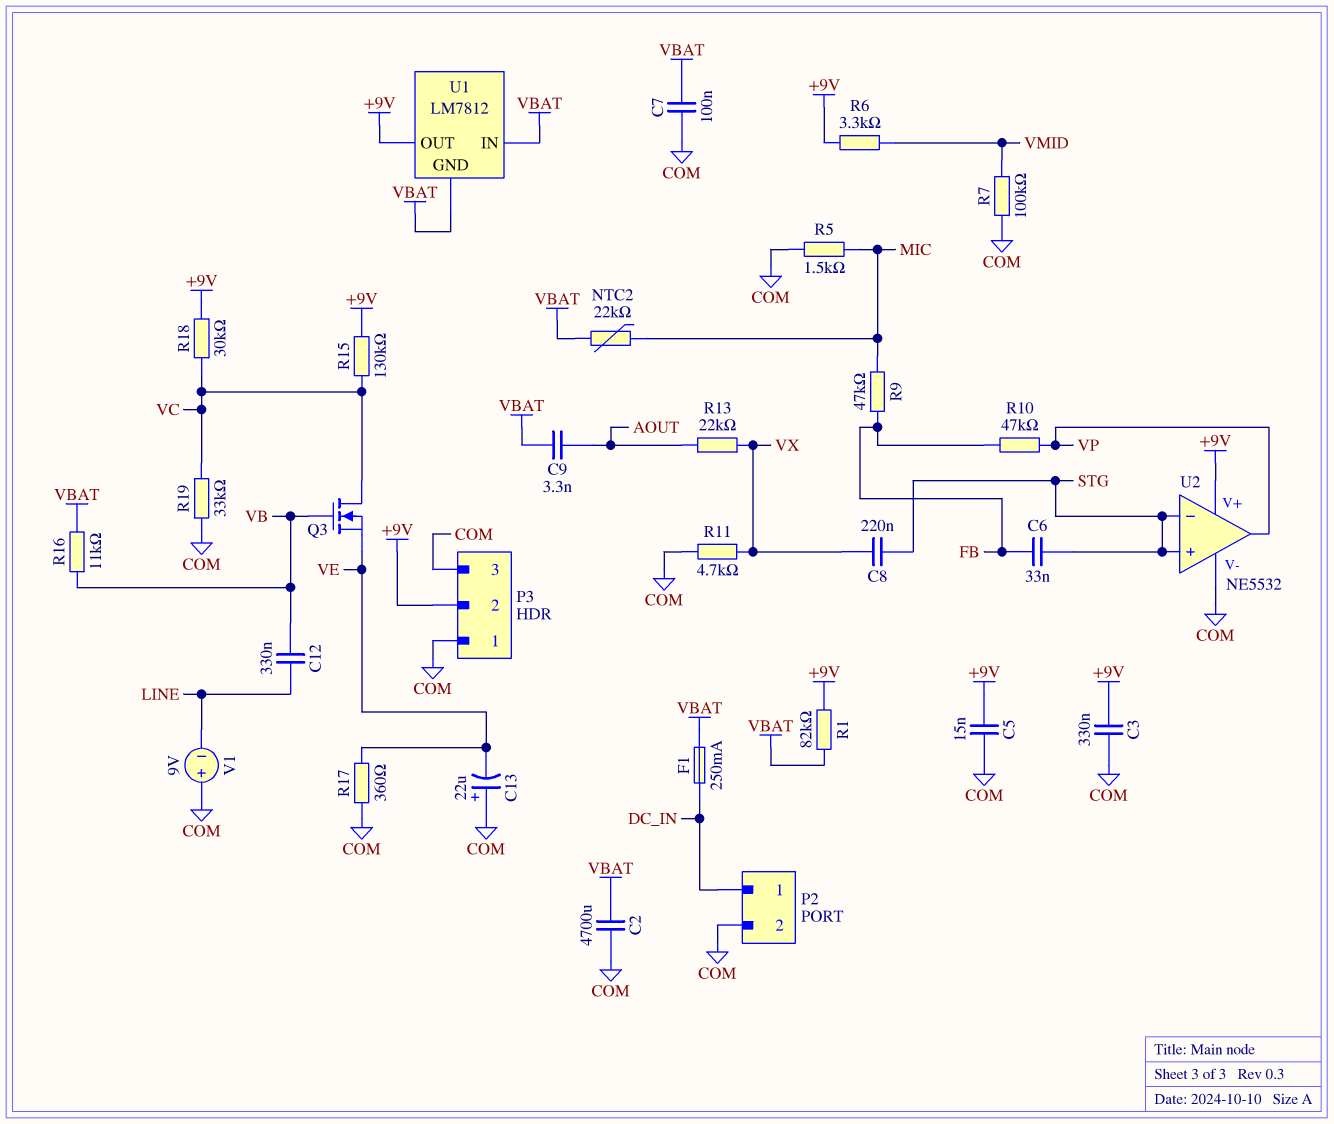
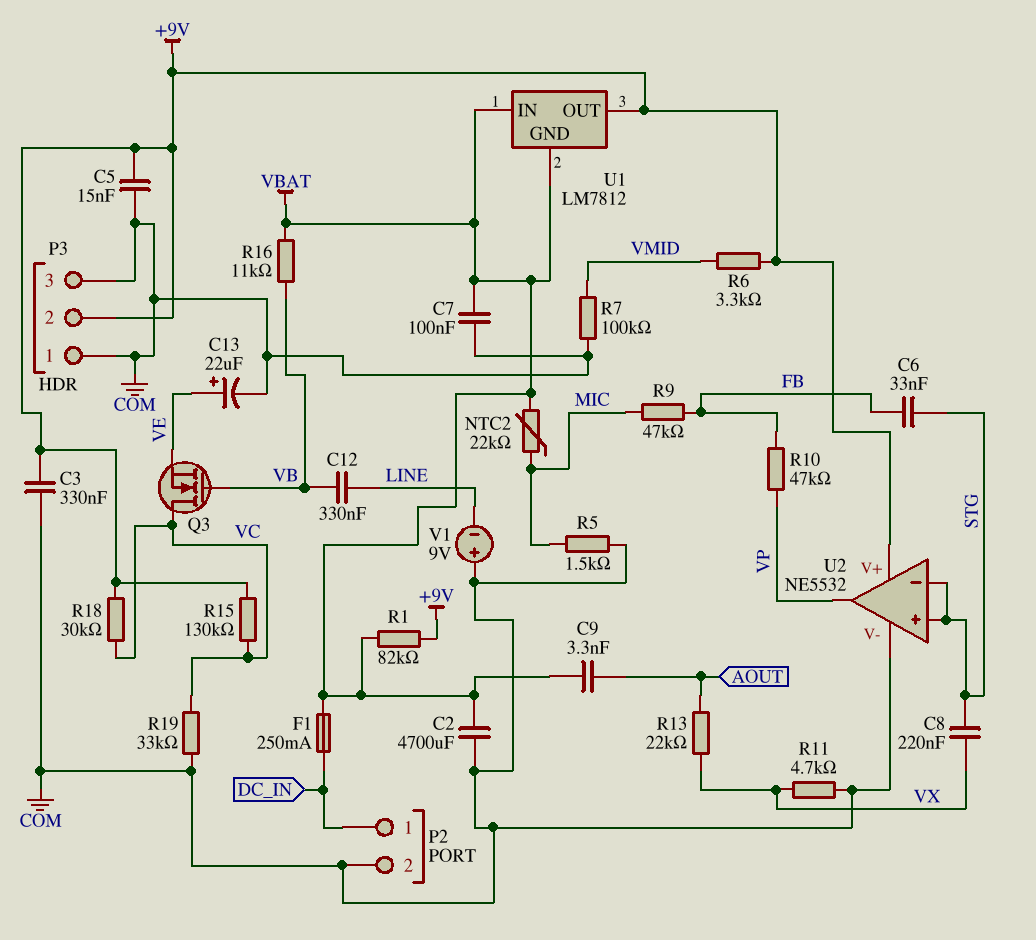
C13: 22uF (plus COM, minus VE) -> 22uF (plus VE, minus COM)
R17: 360 (COM, VE) -> none

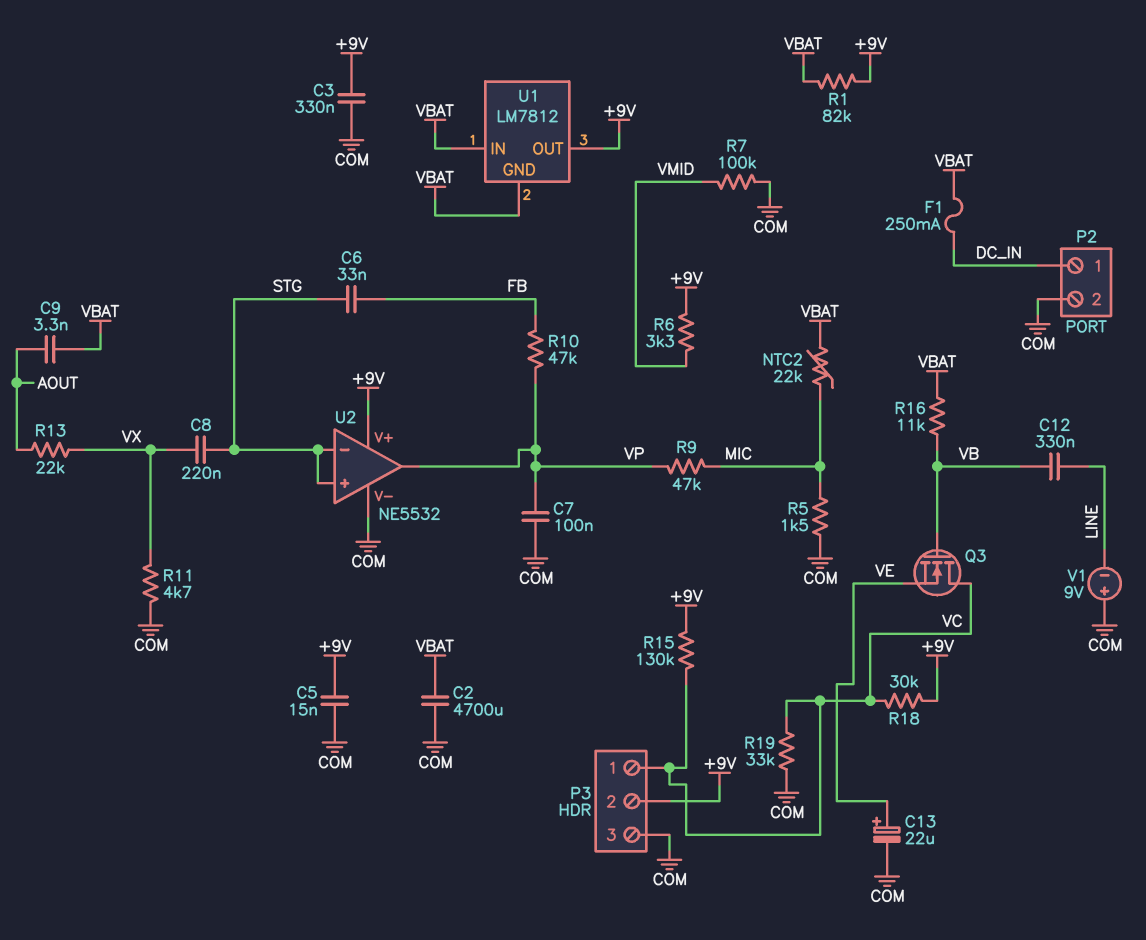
C7: 100nF (COM, VBAT) -> 100nF (COM, VP)
P3 pin 1: COM -> VC
R9: 47k (FB, MIC) -> 47k (MIC, VP)

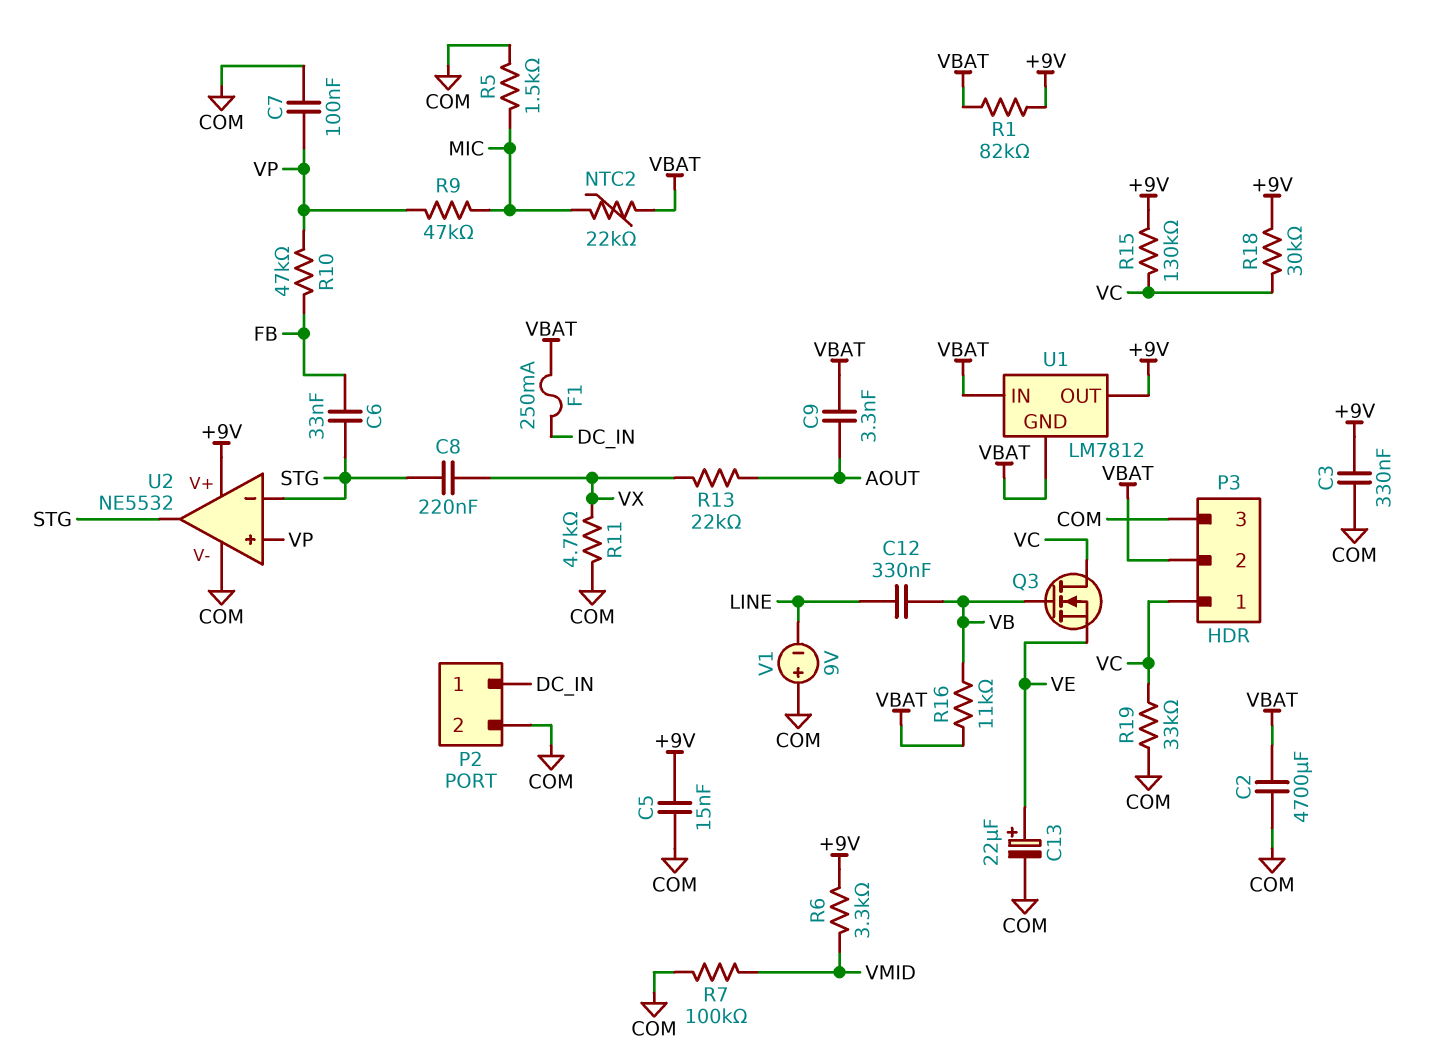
P3 pin 2: +9V -> VBAT
U2 pin in+: STG -> VP
U2 pin out: VP -> STG

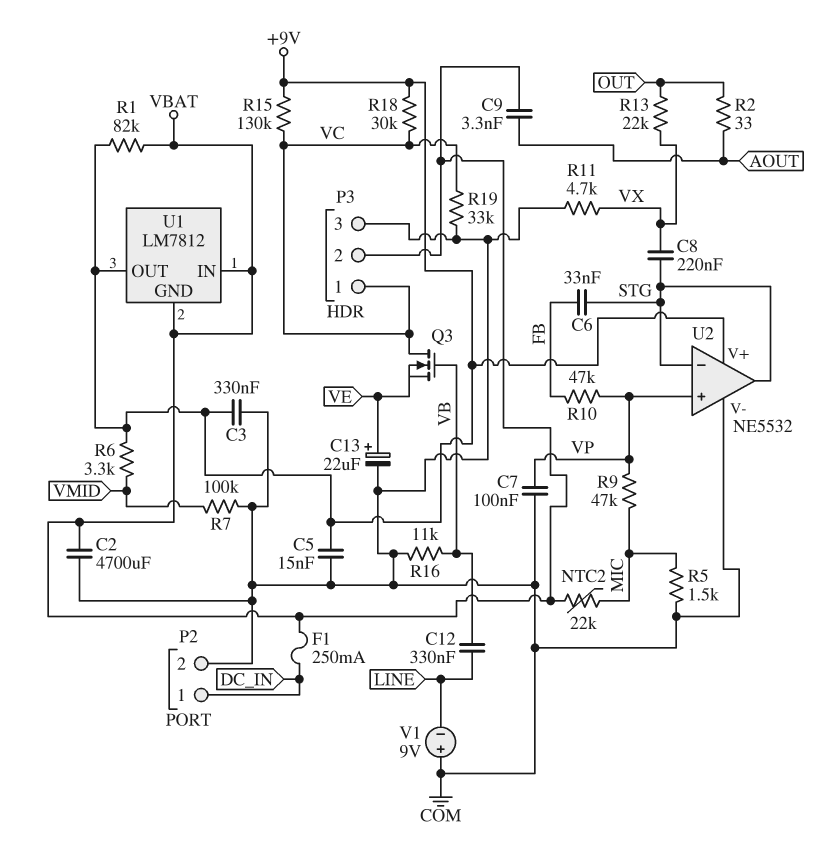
R2: none -> 33 (AOUT, OUT)
R13: 22k (AOUT, VX) -> 22k (OUT, VX)
R16: 11k (VB, VBAT) -> 11k (COM, VB)

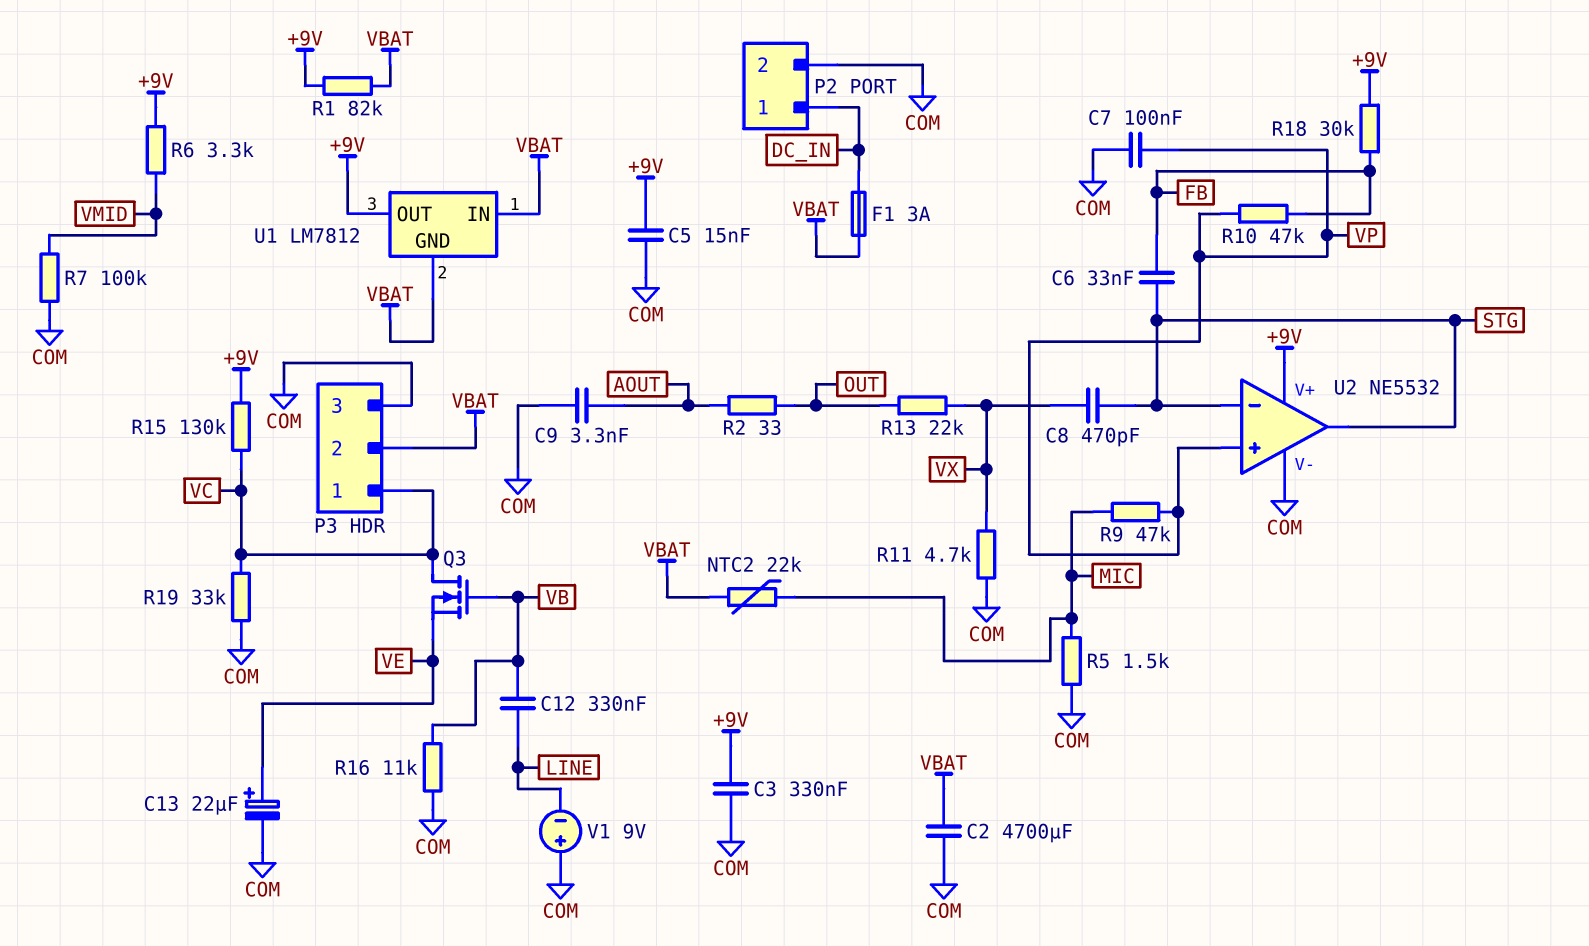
C8: 220nF (STG, VX) -> 470pF (STG, VX)
C9: 3.3nF (AOUT, VBAT) -> 3.3nF (AOUT, COM)
F1: 250mA (DC_IN, VBAT) -> 3A (DC_IN, VBAT)
R18: 30k (+9V, VC) -> 30k (+9V, FB)

